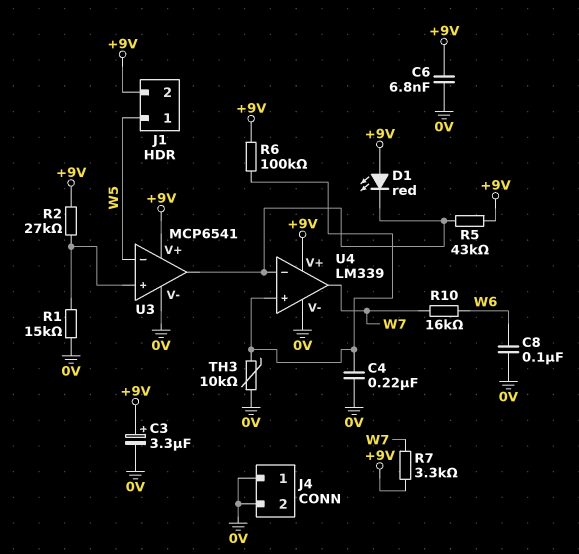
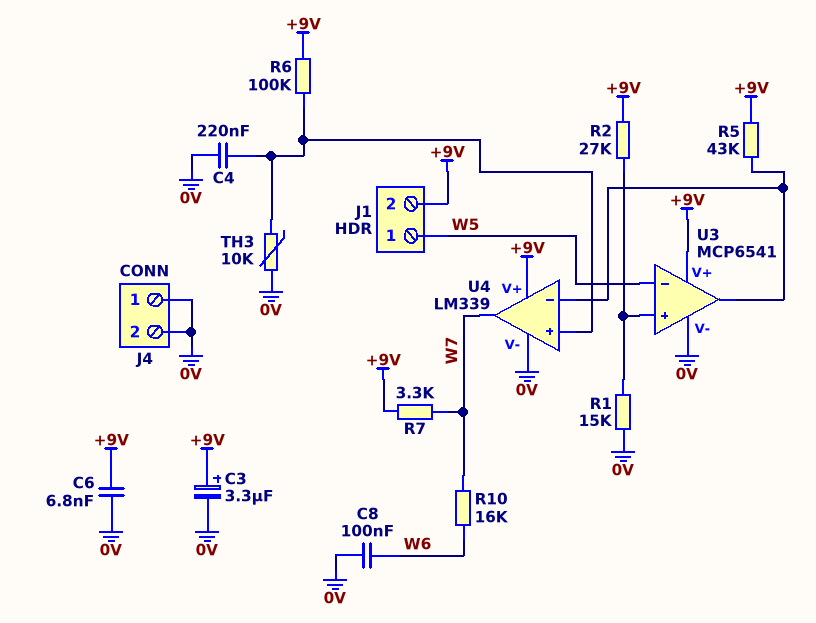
D1: LED red (A +9V, K U3/out) -> none

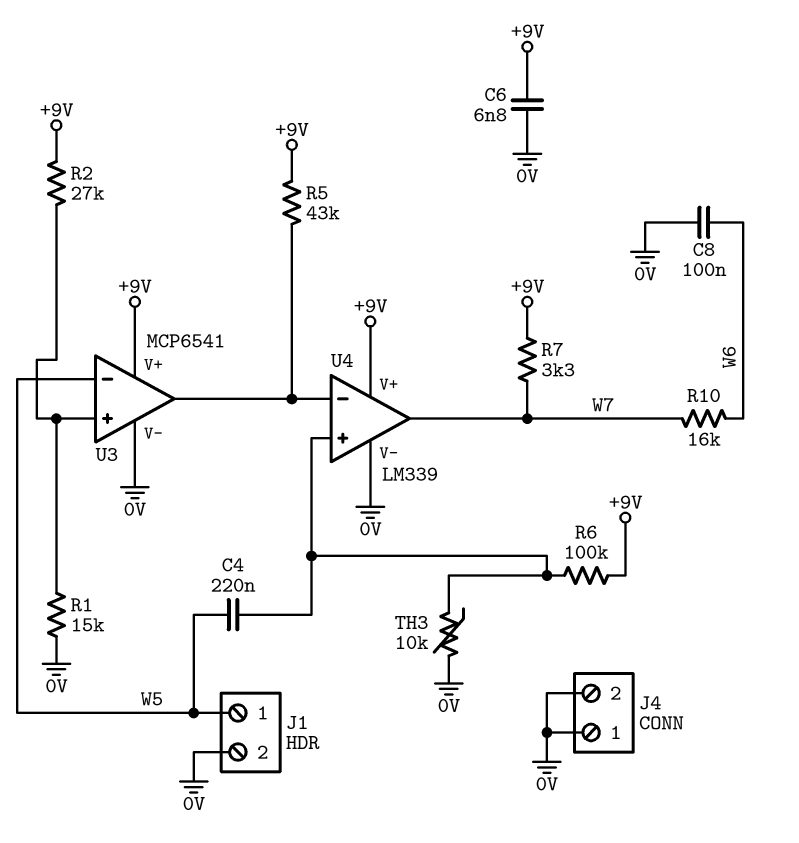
C3: 3.3uF (plus +9V, minus 0V) -> none
C4: 220nF (0V, U4/in+) -> 220nF (U4/in+, W5)
J1 pin 2: +9V -> 0V

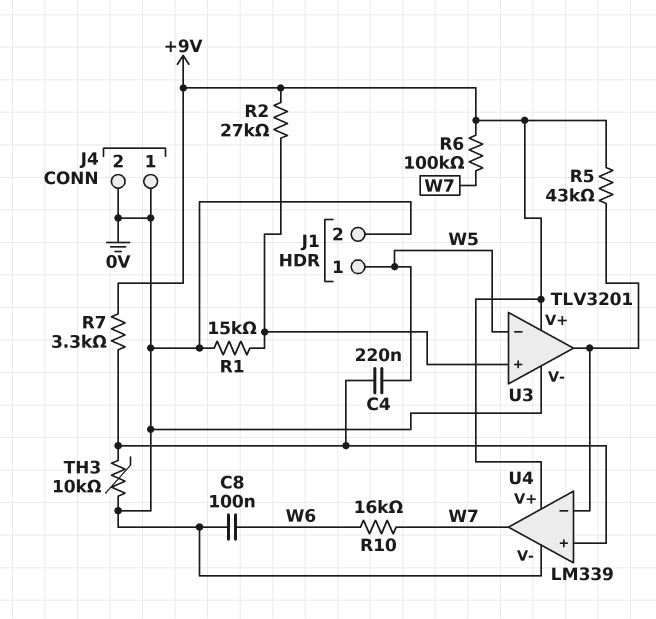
C6: 6.8nF (+9V, 0V) -> none
R6: 100k (+9V, U4/in+) -> 100k (+9V, W7)
R7: 3.3k (+9V, W7) -> 3.3k (+9V, U4/in+)
U3: MCP6541 -> TLV3201

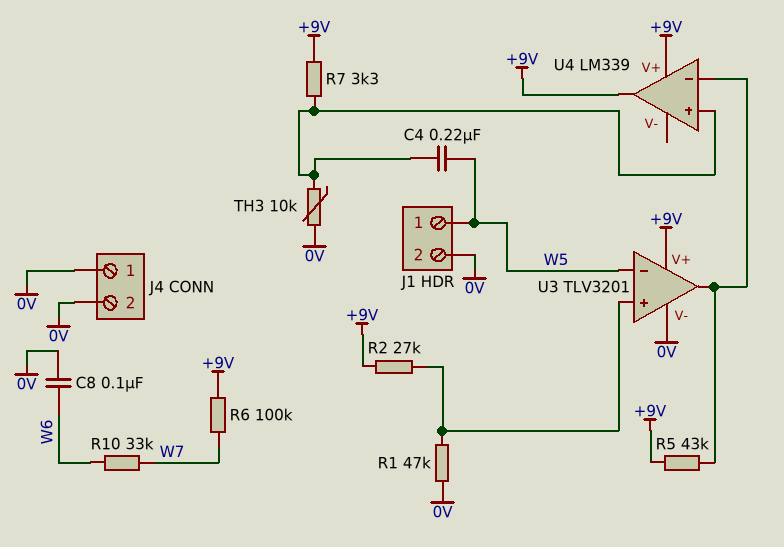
R1: 15k (0V, U3/in+) -> 47k (0V, U3/in+)
R10: 16k (W6, W7) -> 33k (W6, W7)
U4 pin V-: 0V -> none
U4 pin out: W7 -> +9V

